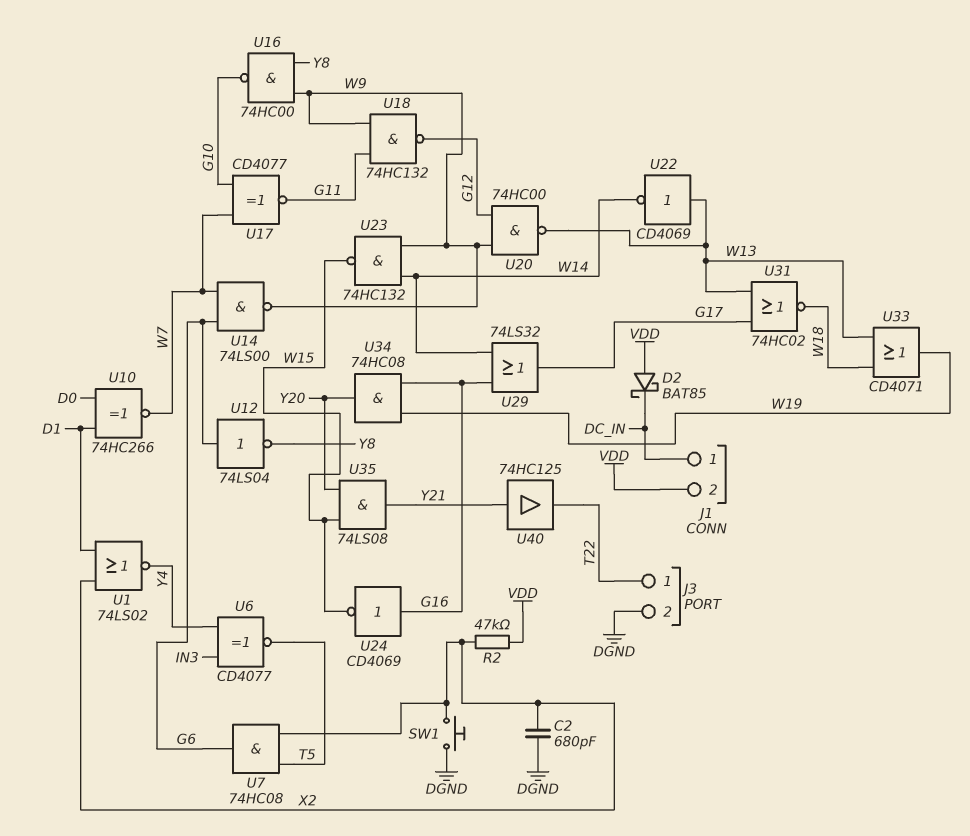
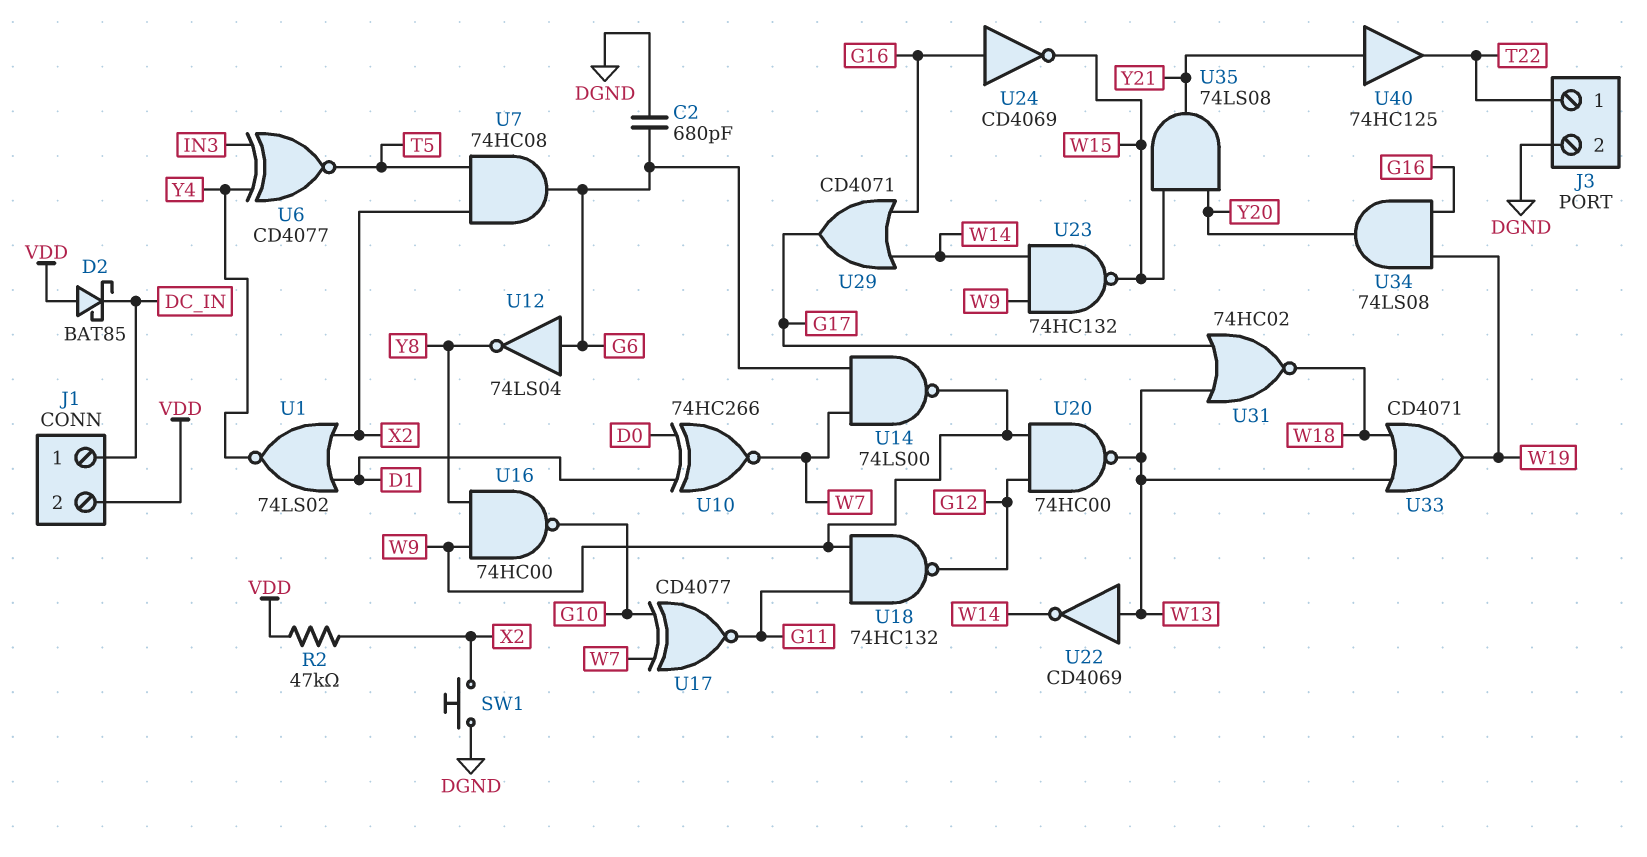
C2: 680pF (DGND, X2) -> 680pF (DGND, G6)
U29: OR 74LS32 (in G16, in W14, out G17) -> OR CD4071 (in G16, in W14, out G17)
U34: AND 74HC08 (in G16, in W19, out Y20) -> AND 74LS08 (in G16, in W19, out Y20)

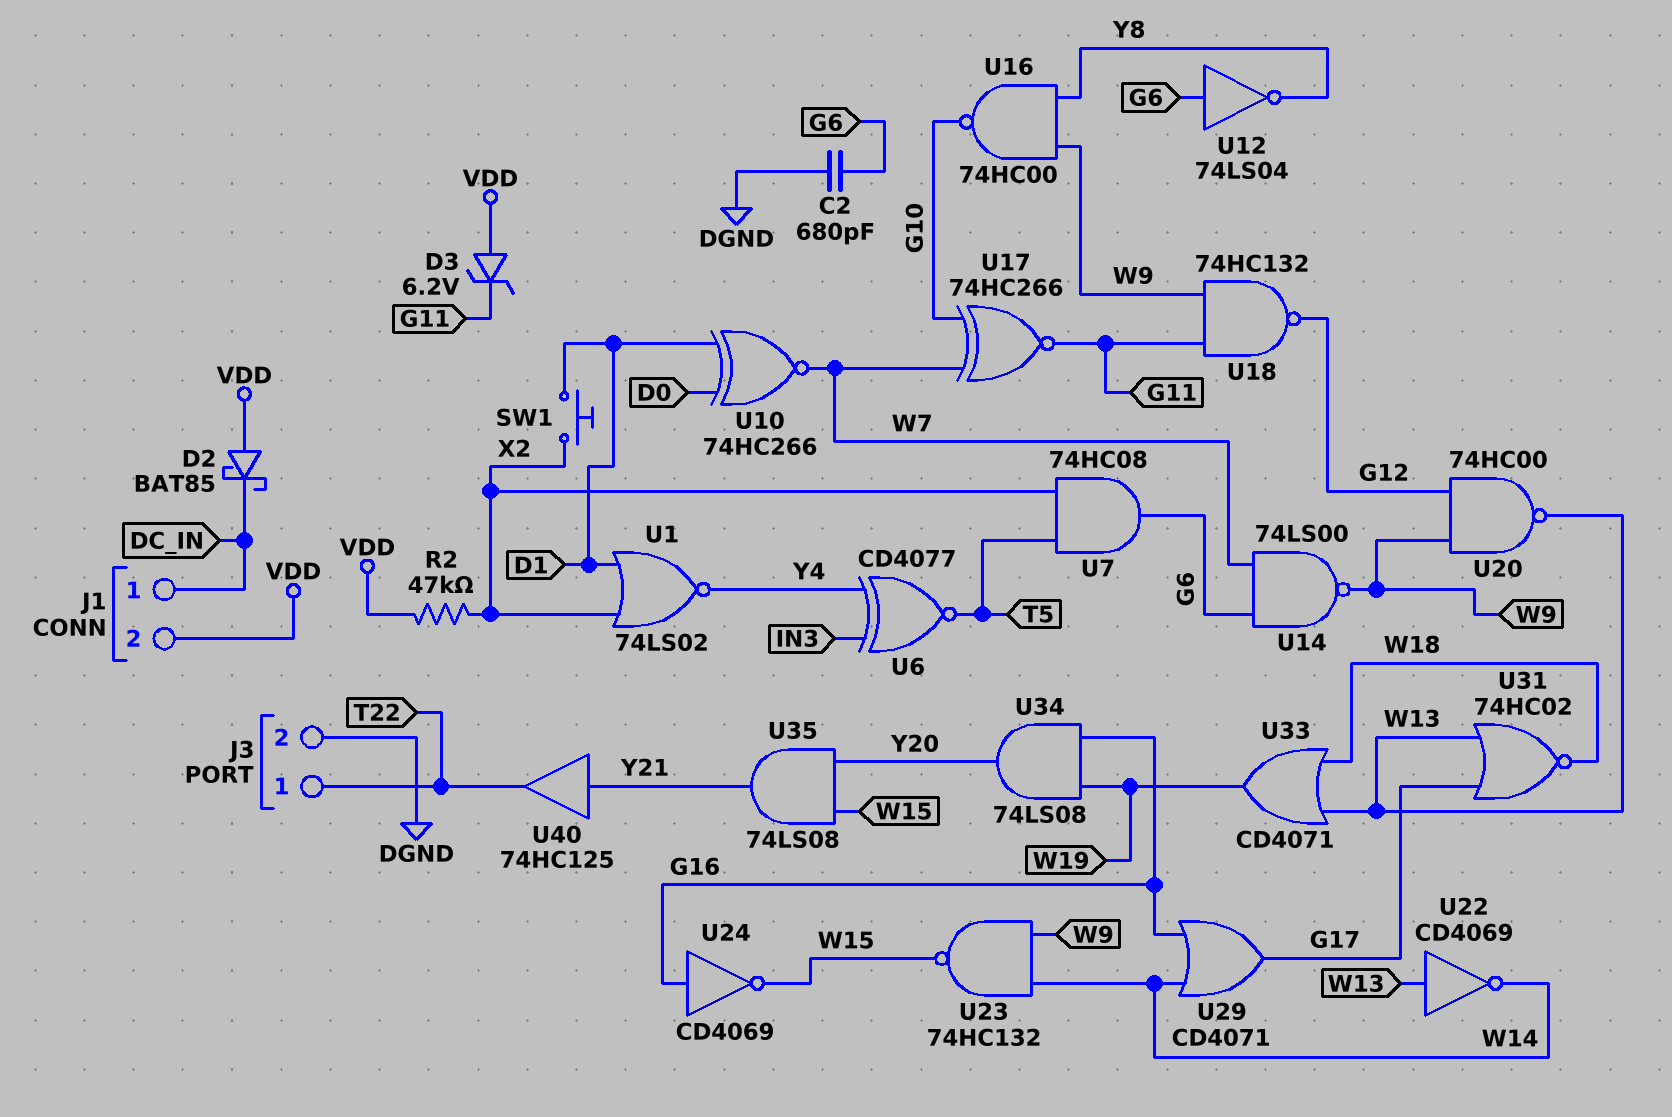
D3: none -> zener 6.2V (A VDD, K G11)
SW1: button (DGND, X2) -> button (D1, X2)
U17: XNOR CD4077 (in G10, in W7, out G11) -> XNOR 74HC266 (in G10, in W7, out G11)

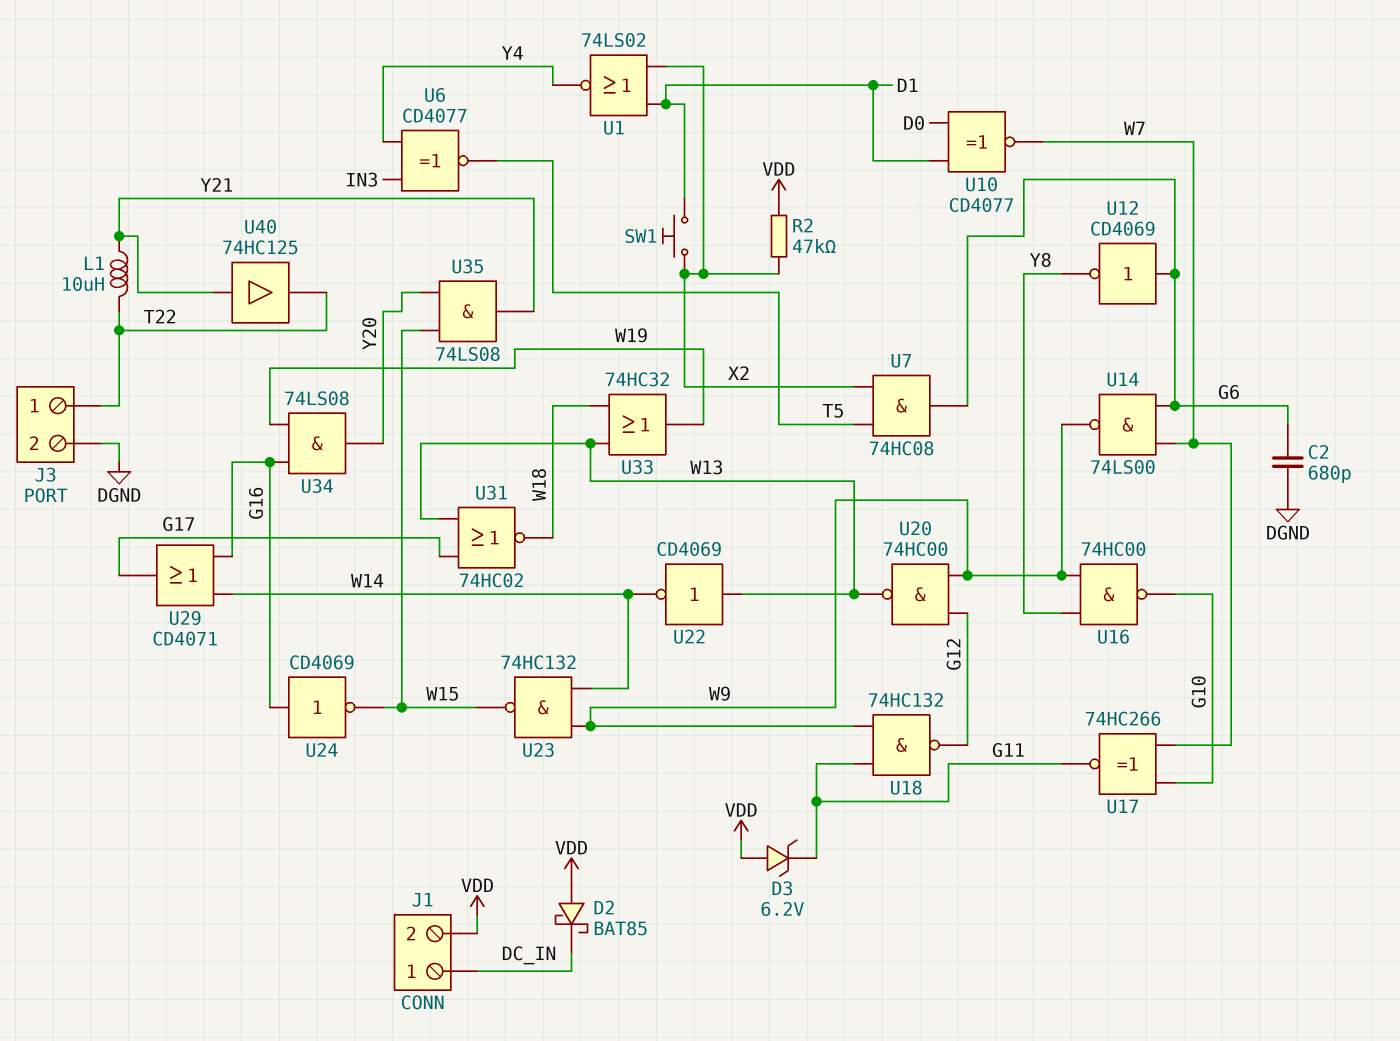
L1: none -> 10uH (T22, Y21)
U10: XNOR 74HC266 (in D0, in D1, out W7) -> XNOR CD4077 (in D0, in D1, out W7)
U12: NOT 74LS04 (in G6, out Y8) -> NOT CD4069 (in G6, out Y8)
U33: OR CD4071 (in W13, in W18, out W19) -> OR 74HC32 (in W13, in W18, out W19)

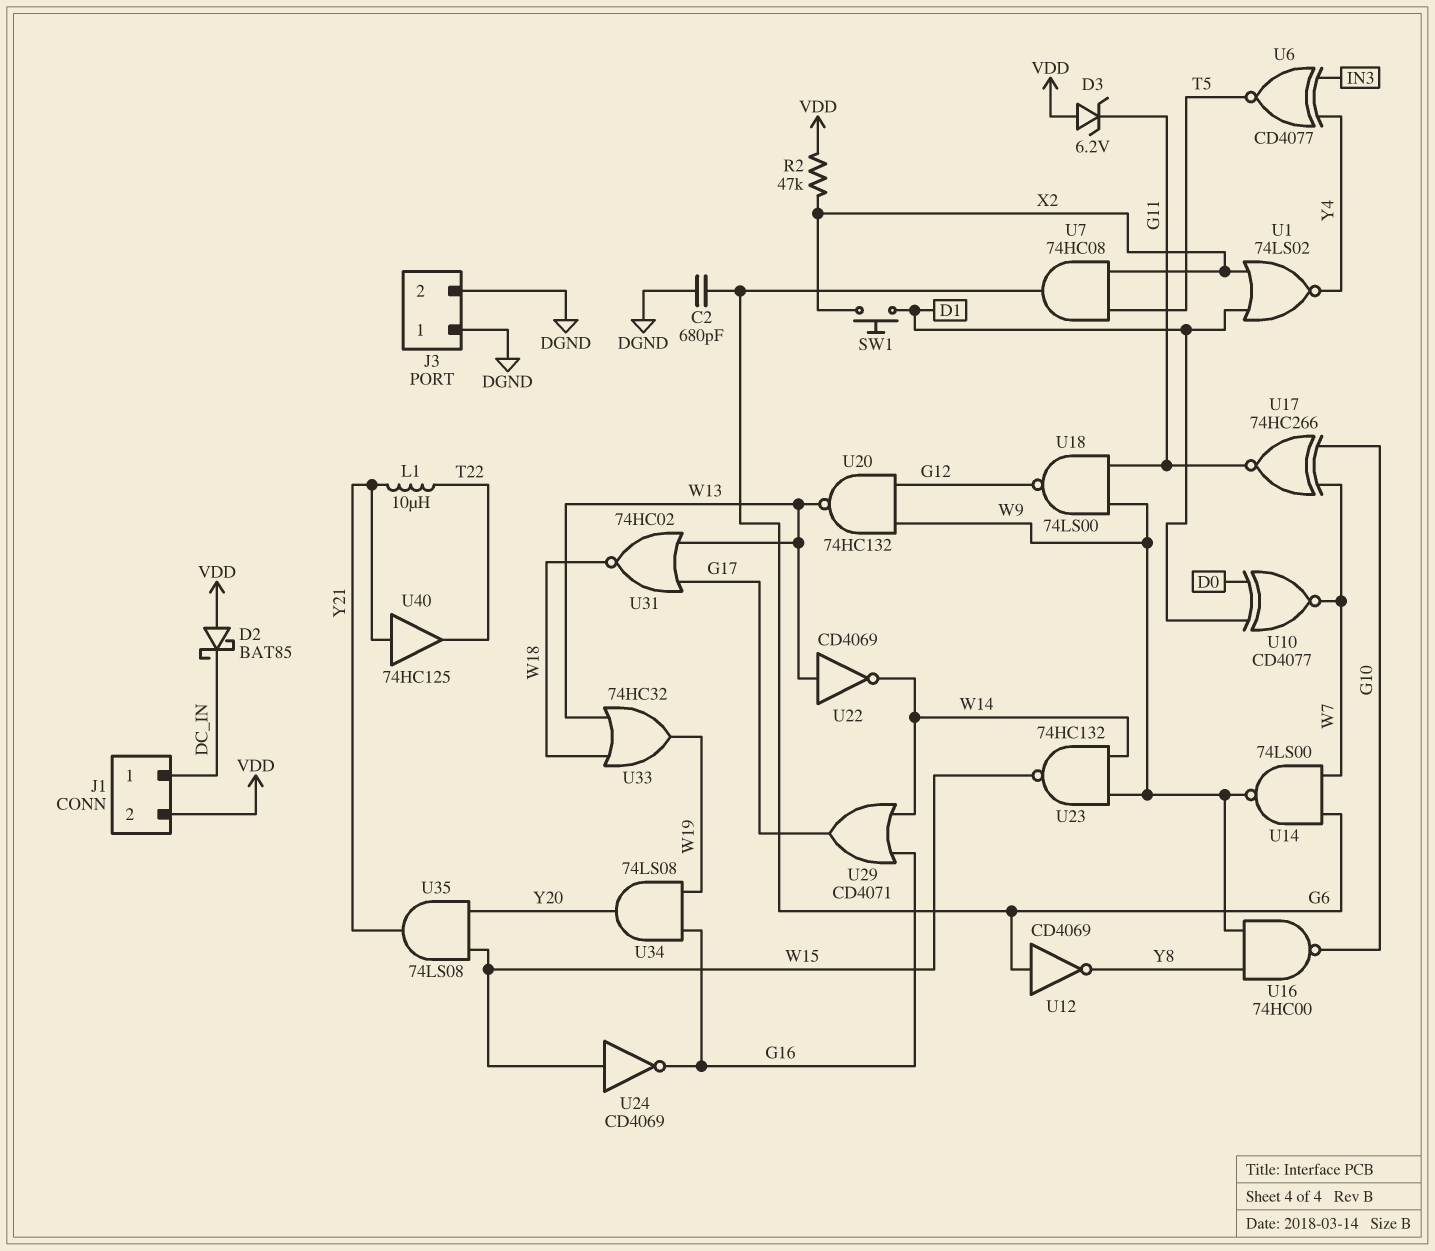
J3 pin 1: T22 -> DGND
U18: NAND 74HC132 (in G11, in W9, out G12) -> NAND 74LS00 (in G11, in W9, out G12)
U20: NAND 74HC00 (in G12, in W9, out W13) -> NAND 74HC132 (in G12, in W9, out W13)
U24: NOT CD4069 (in G16, out W15) -> NOT CD4069 (in W15, out G16)

